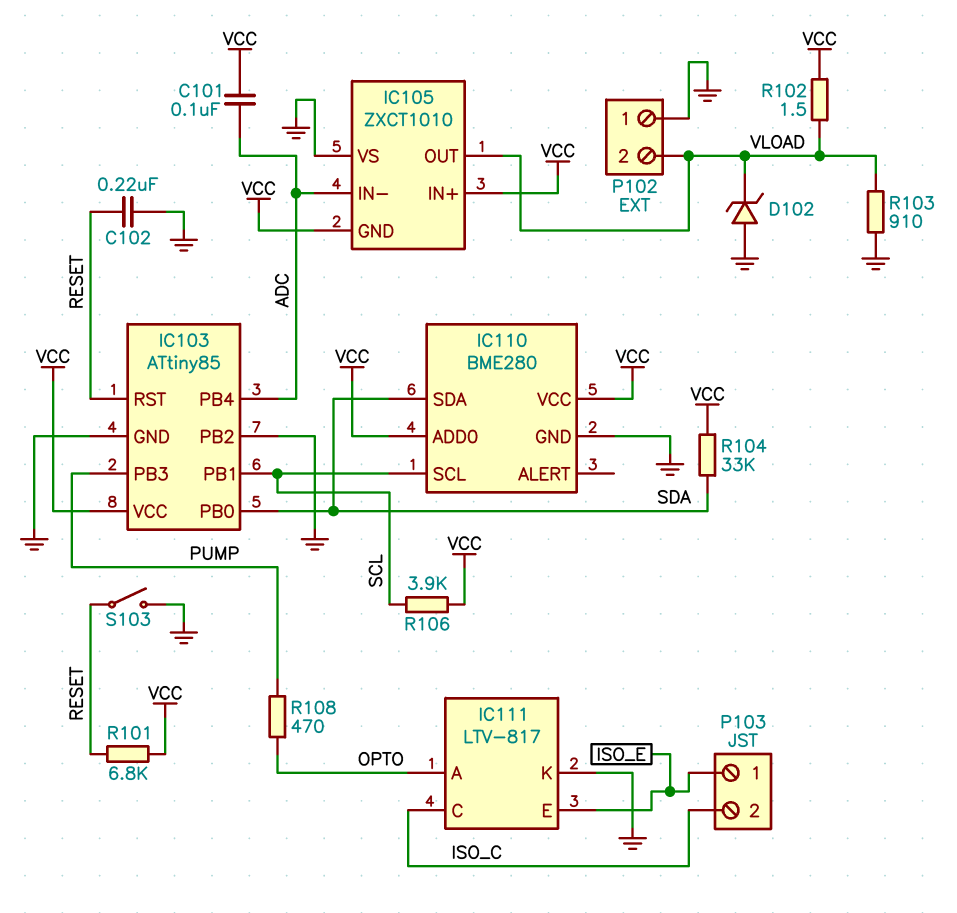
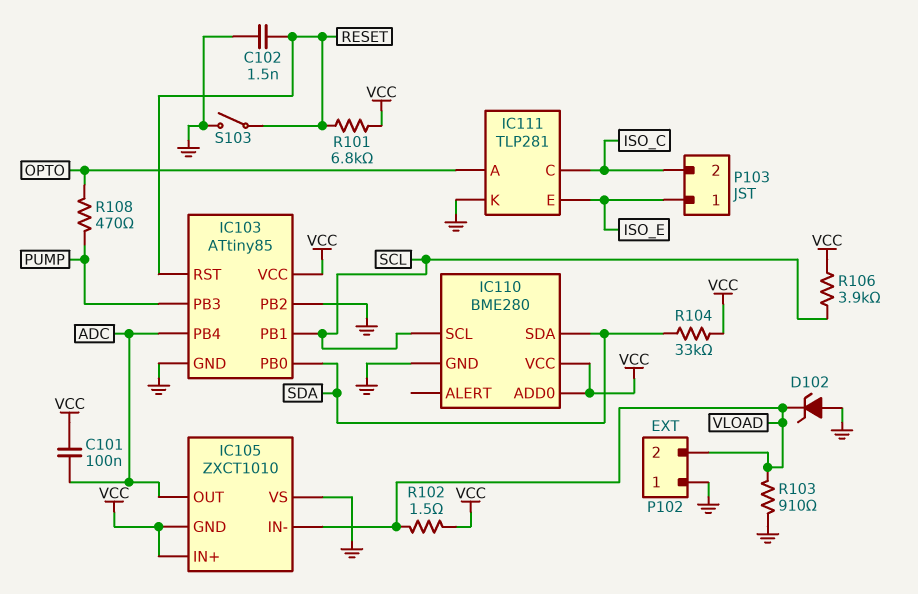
C102: 220nF (GND, RESET) -> 1.5nF (GND, RESET)
IC105 pin IN-: ADC -> VLOAD
IC105 pin OUT: VLOAD -> ADC
IC111: LTV-817 -> TLP281

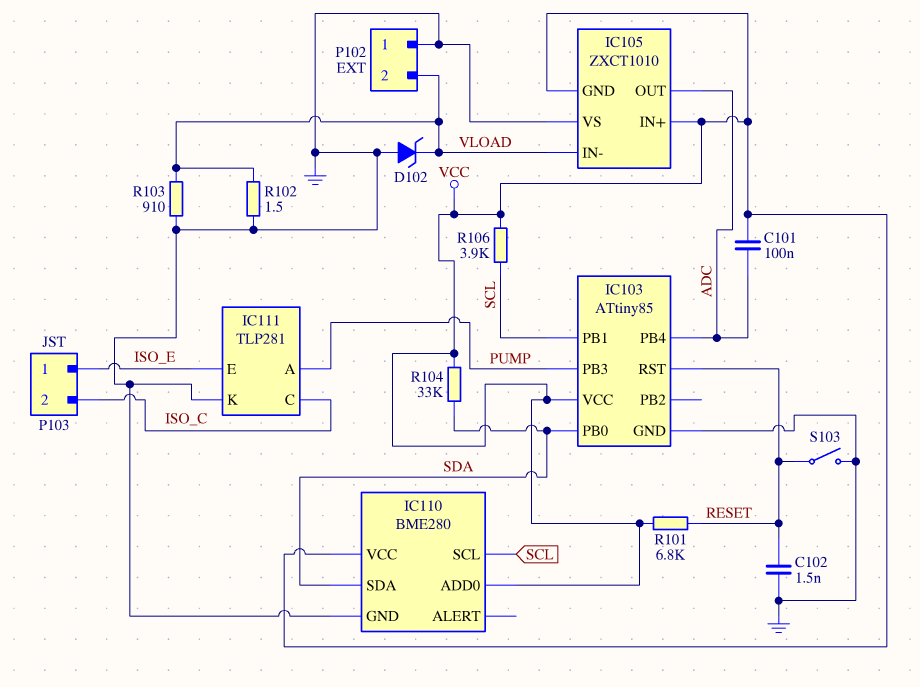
IC103 pin PB2: GND -> none
IC111 pin A: OPTO -> PUMP
R102: 1.5 (VCC, VLOAD) -> 1.5 (GND, VLOAD)
R108: 470 (OPTO, PUMP) -> none

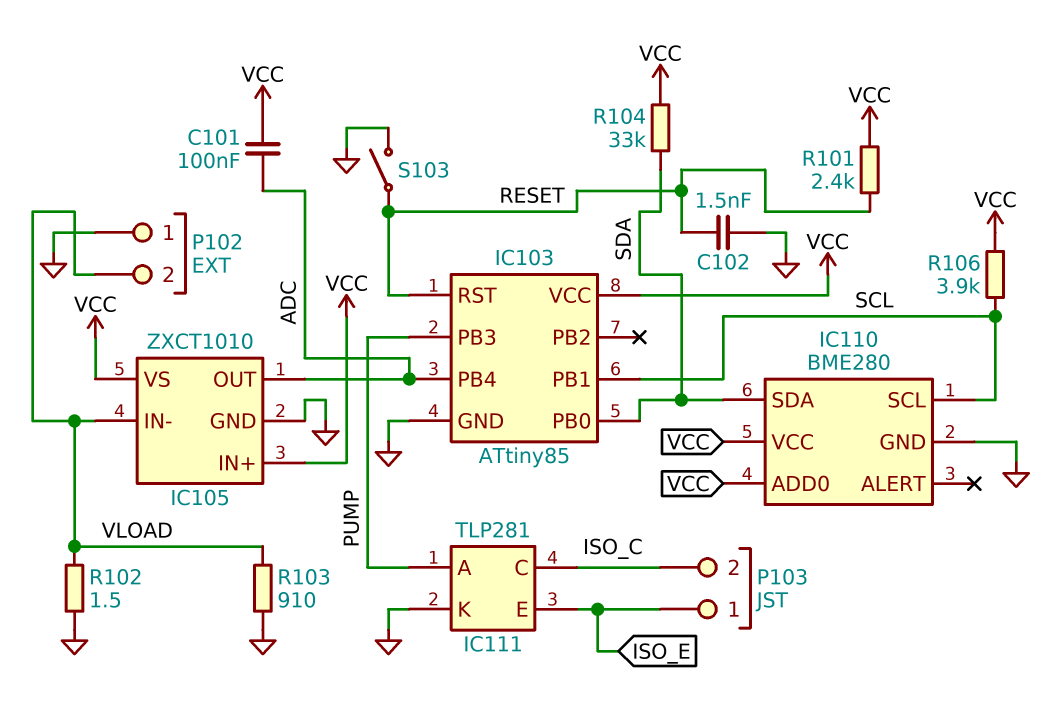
D102: zener (A GND, K VLOAD) -> none
IC105 pin GND: VCC -> GND
IC105 pin VS: GND -> VCC
R101: 6.8k (RESET, VCC) -> 2.4k (RESET, VCC)

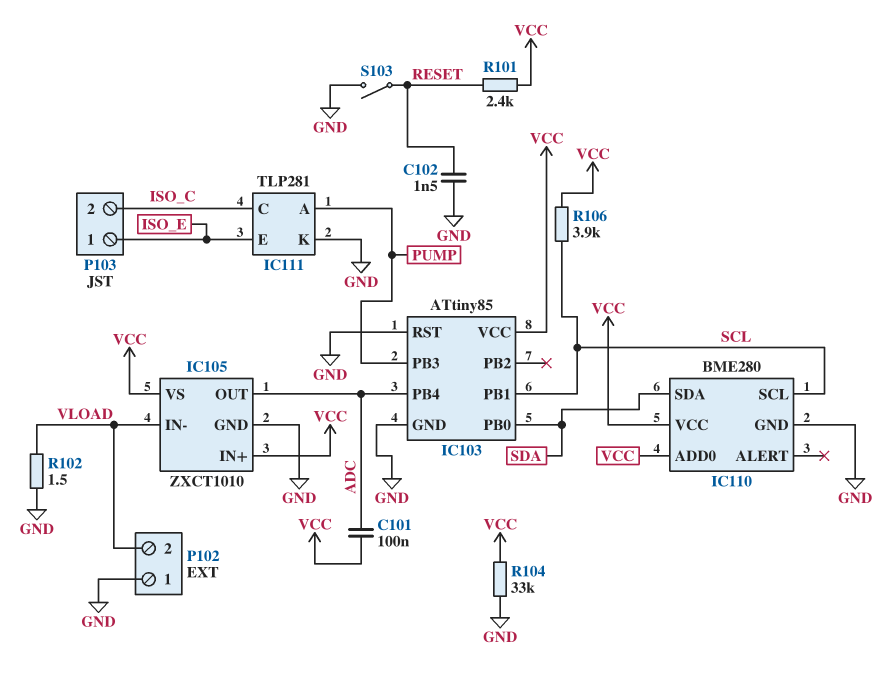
IC103 pin RST: RESET -> GND
R103: 910 (GND, VLOAD) -> none
R104: 33k (SDA, VCC) -> 33k (GND, VCC)

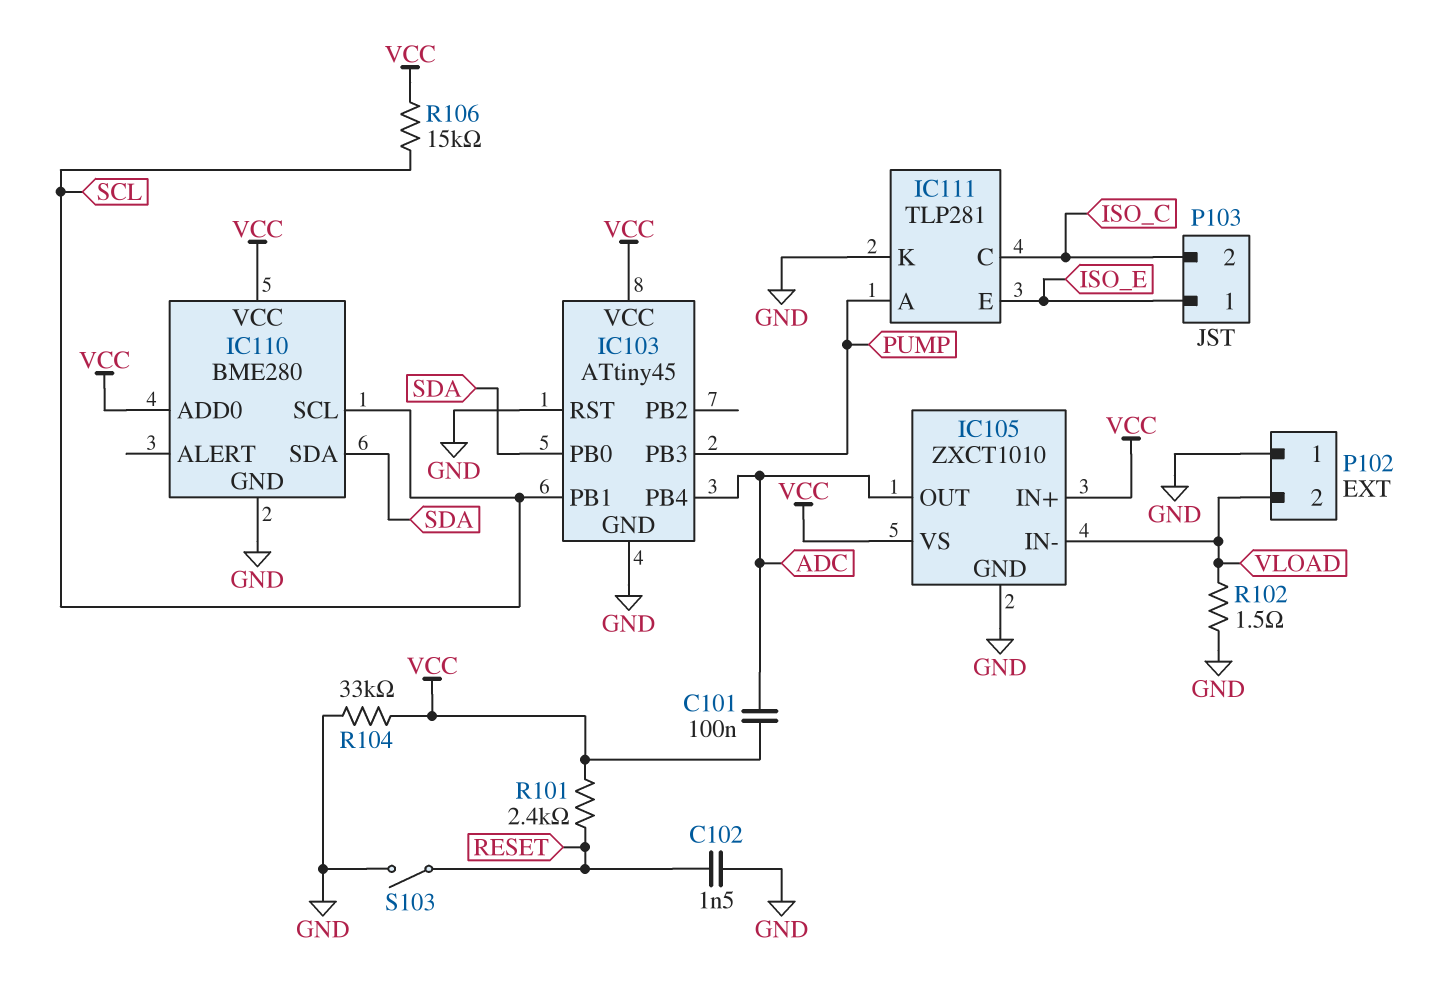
IC103: ATtiny85 -> ATtiny45
R106: 3.9k (SCL, VCC) -> 15k (SCL, VCC)

